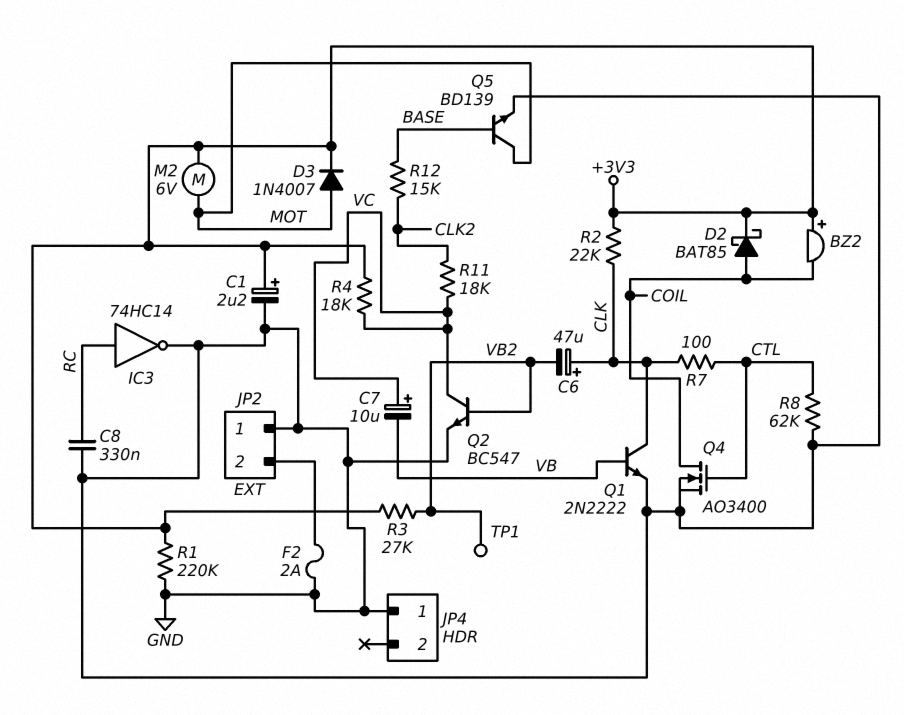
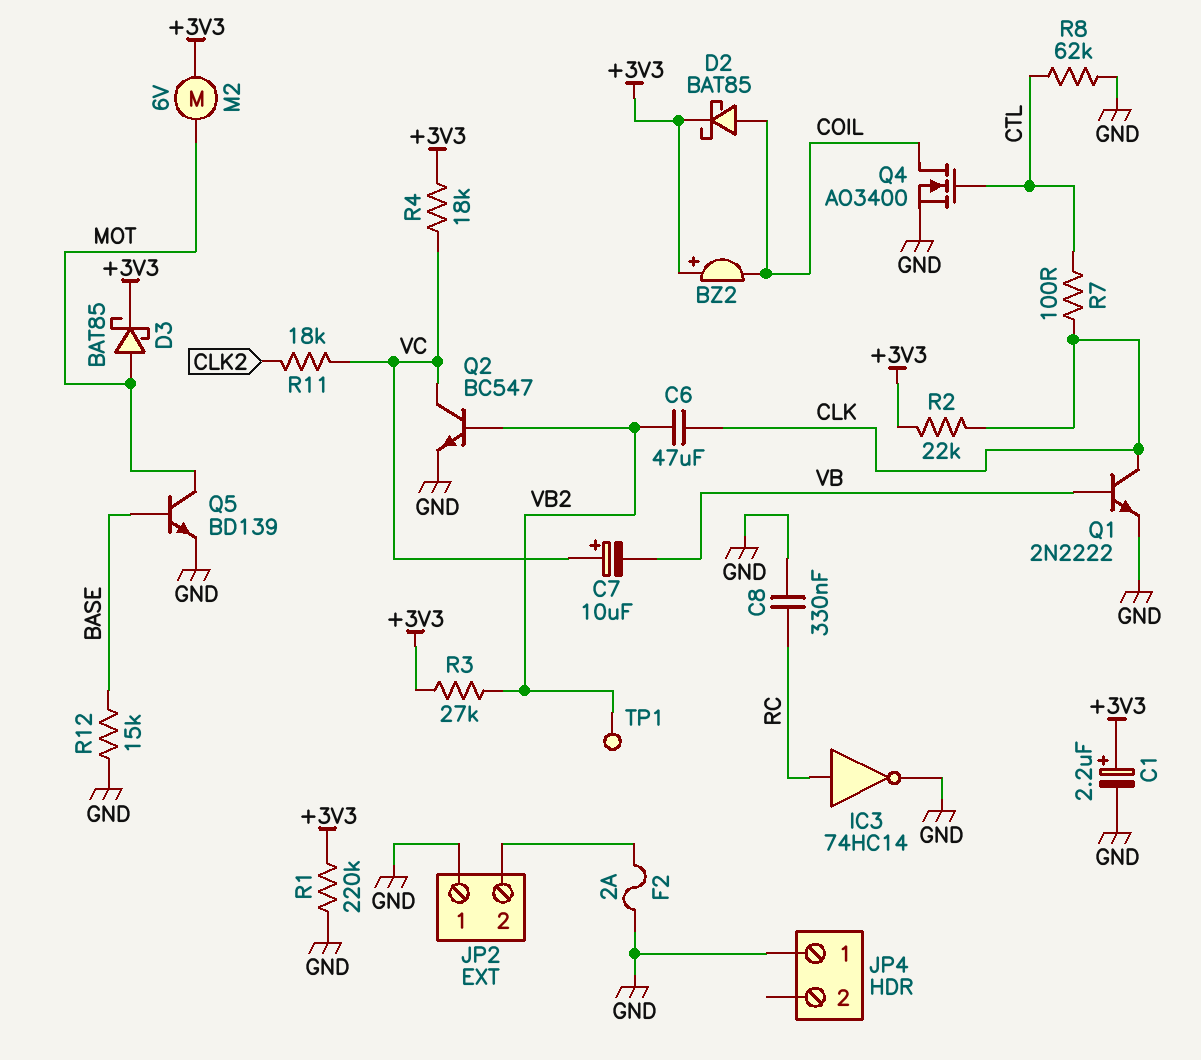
C6: 47uF (plus CLK, minus VB2) -> 47uF (CLK, VB2)
D3: diode 1N4007 (A MOT, K +3V3) -> schottky BAT85 (A MOT, K +3V3)
R12: 15k (BASE, CLK2) -> 15k (BASE, GND)

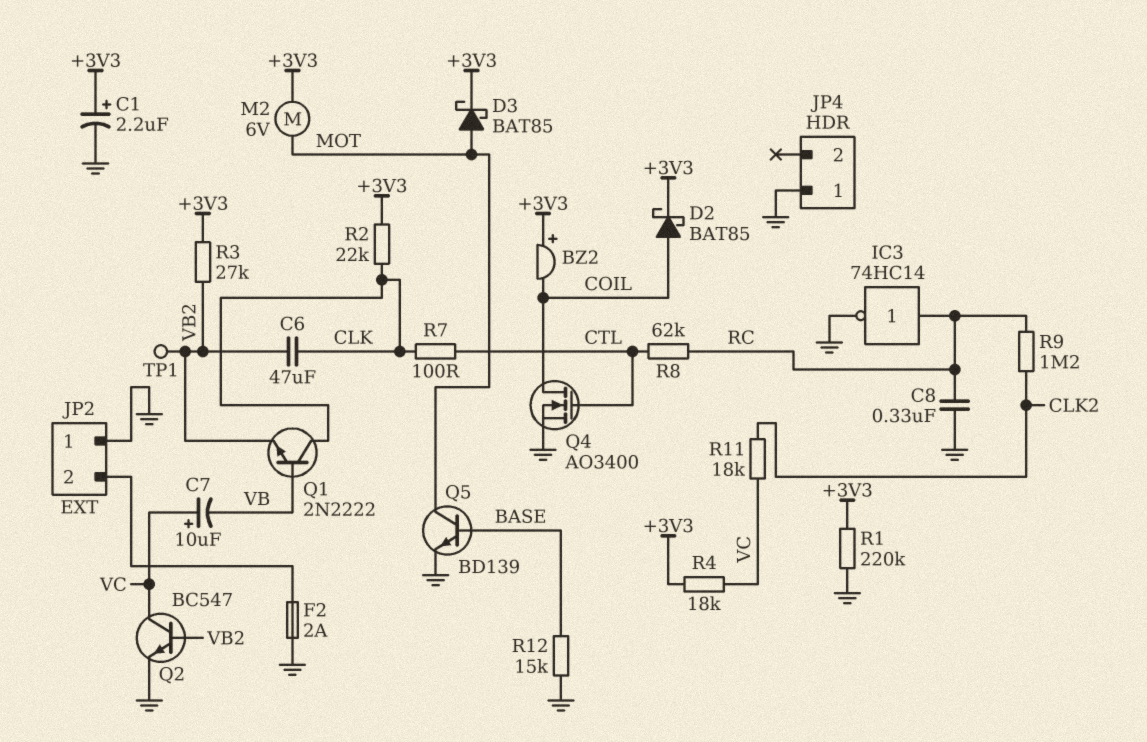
Q1: NPN 2N2222 (B VB, C CLK, E GND) -> NPN 2N2222 (B VB, C CLK, E VB2)
R8: 62k (CTL, GND) -> 62k (CTL, RC)
R9: none -> 1.2M (CLK2, RC)

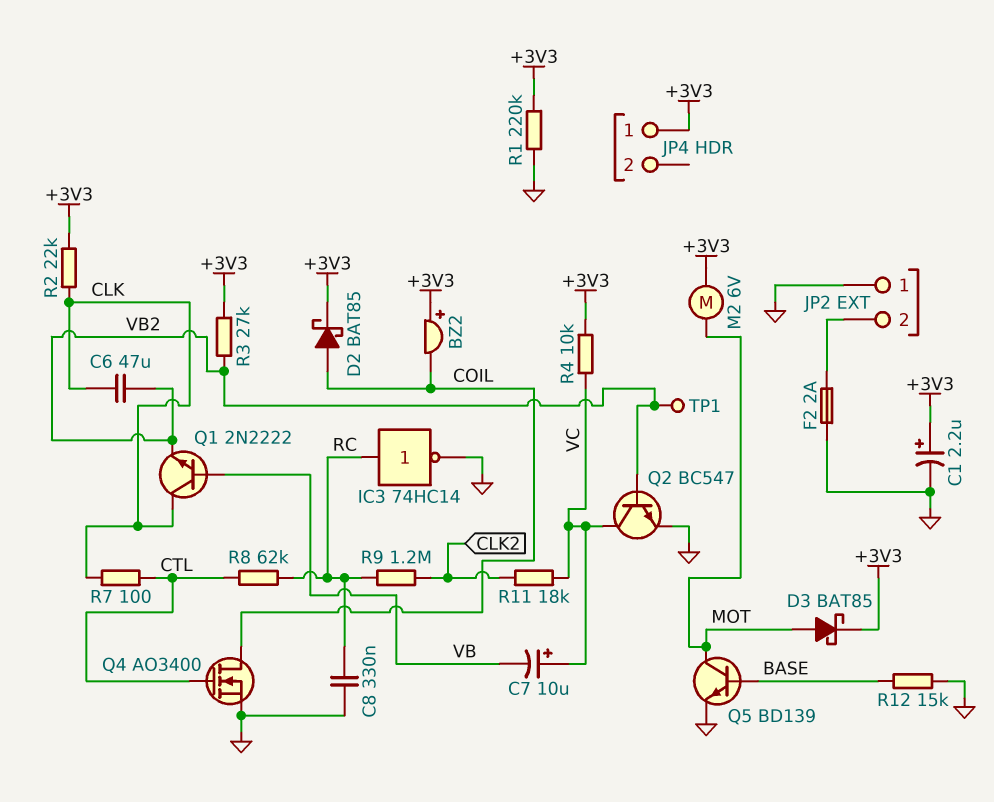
JP4 pin 1: GND -> +3V3
R4: 18k (+3V3, VC) -> 10k (+3V3, VC)

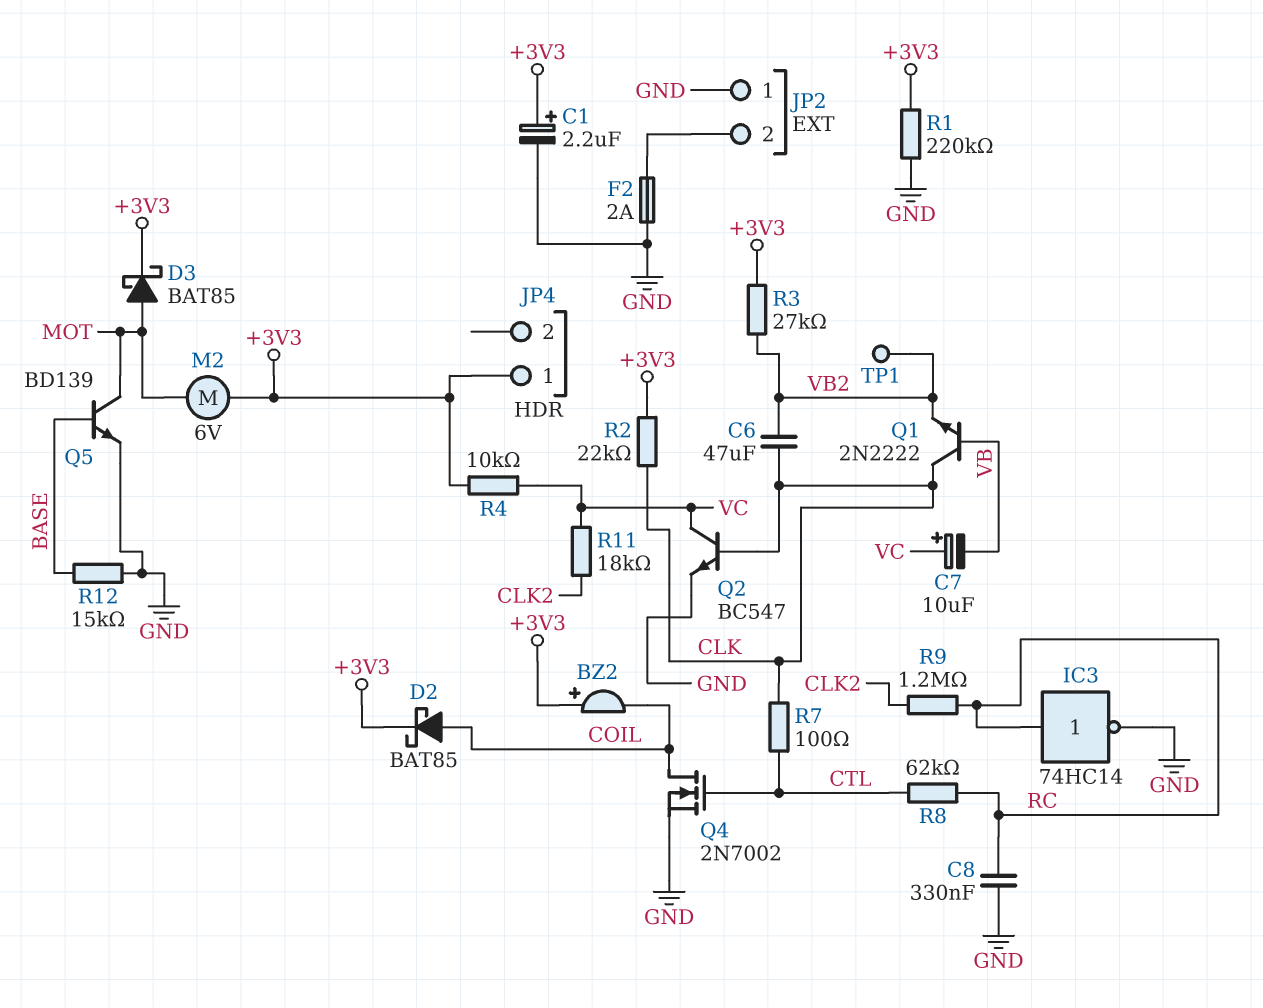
Q2: NPN BC547 (B VB2, C VC, E GND) -> NPN BC547 (B CLK, C VC, E GND)
Q4: NMOS AO3400 (G CTL, D COIL, S GND) -> NMOS 2N7002 (G CTL, D COIL, S GND)

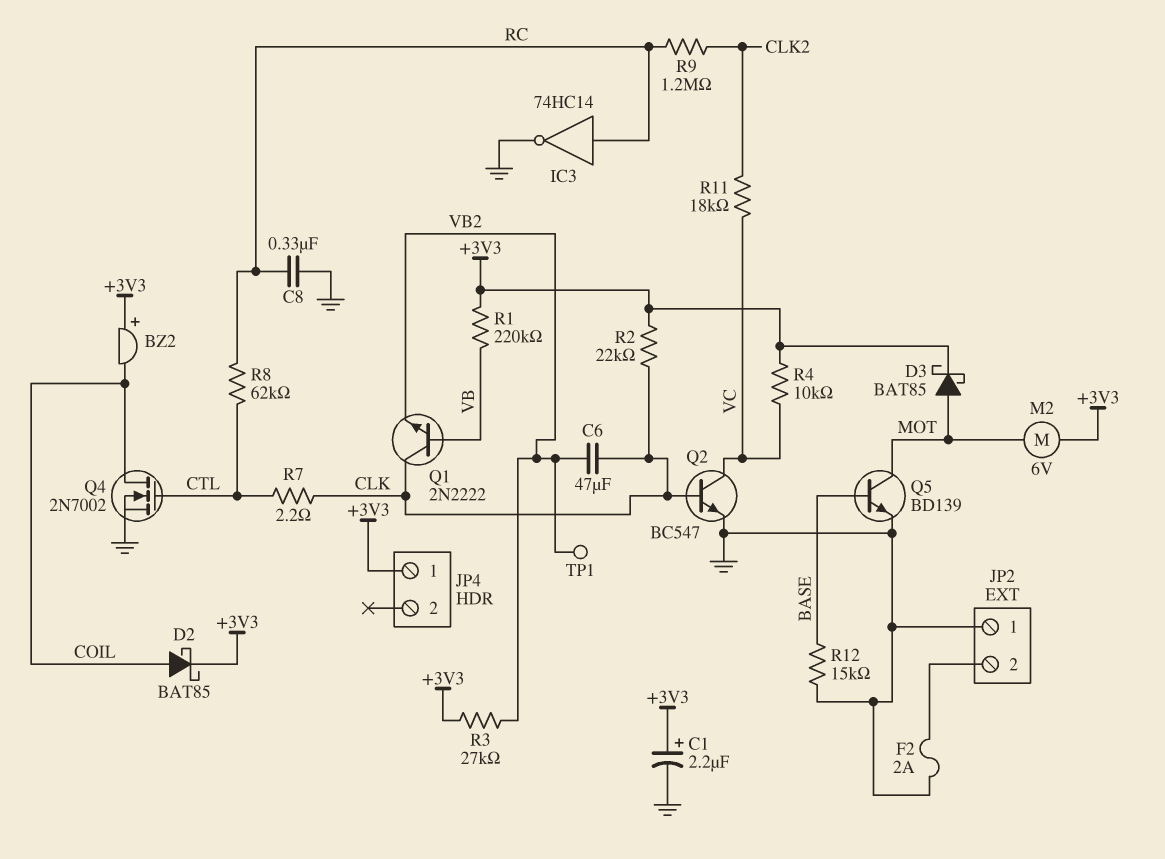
C7: 10uF (plus VC, minus VB) -> none
R1: 220k (+3V3, GND) -> 220k (+3V3, VB)
R7: 100 (CLK, CTL) -> 2.2 (CLK, CTL)

